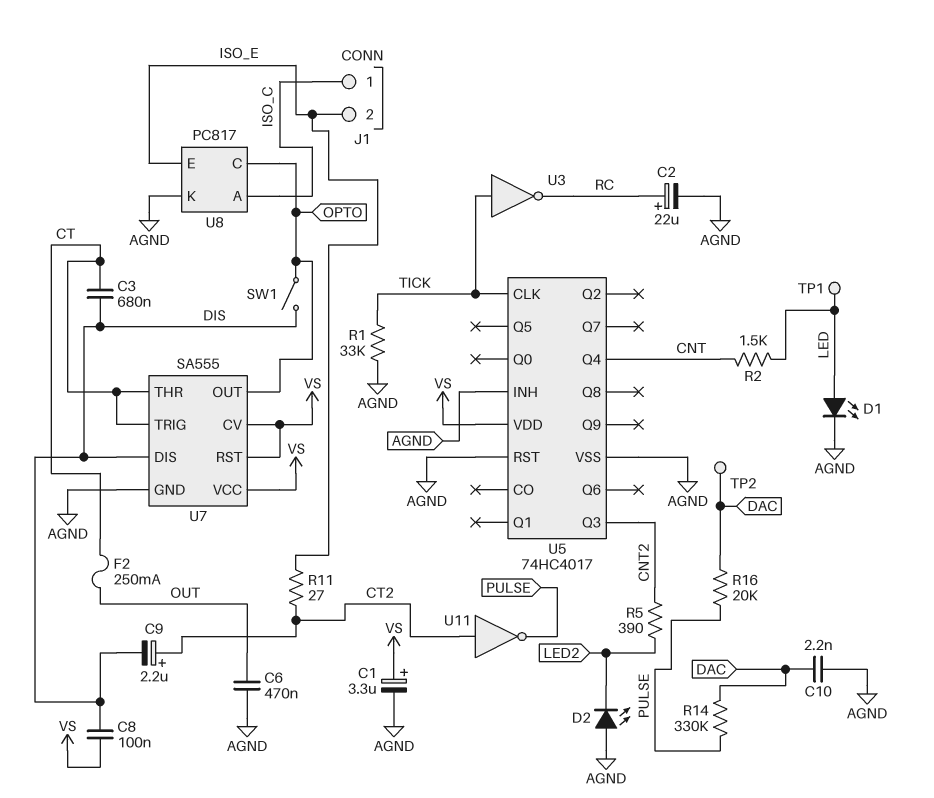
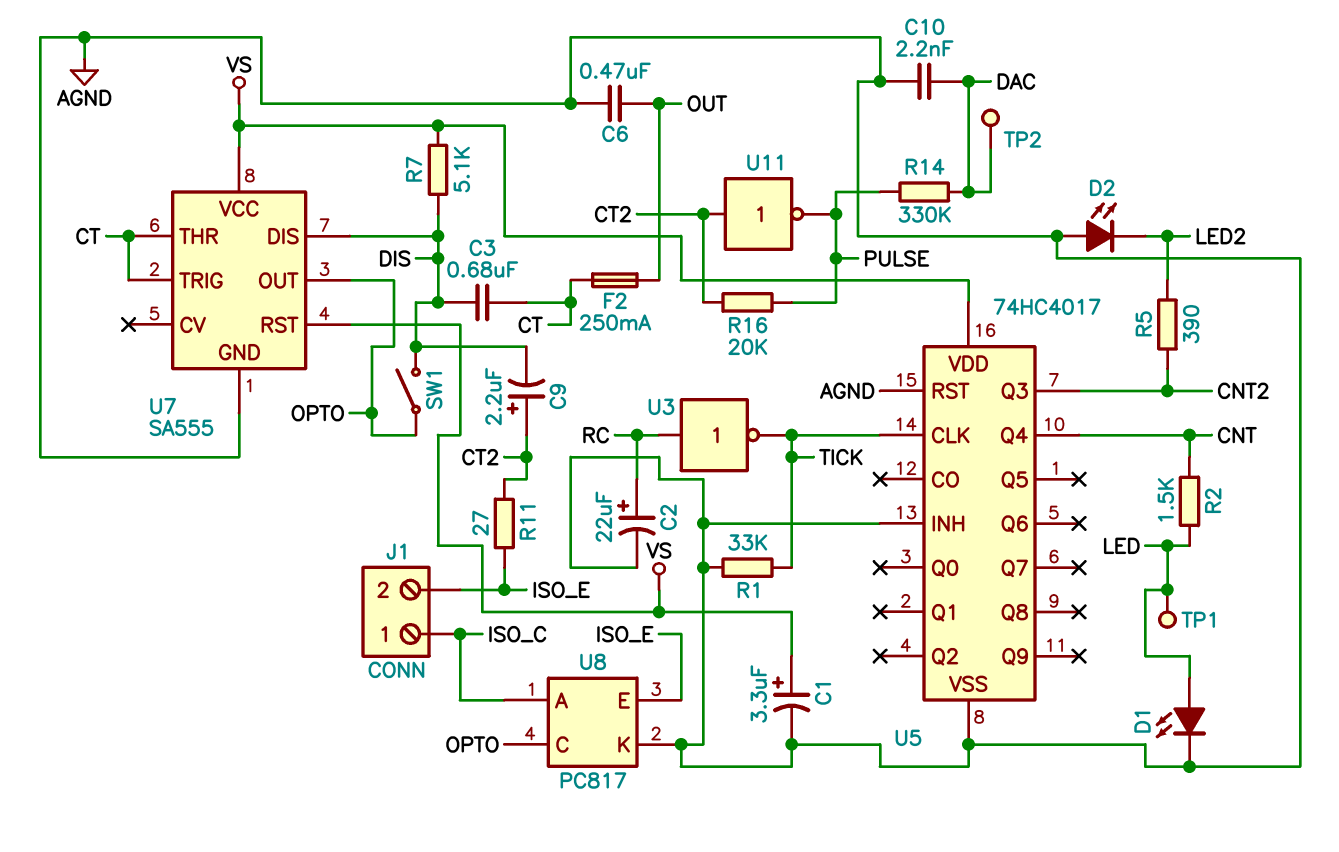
C8: 100nF (DIS, VS) -> none
R7: none -> 5.1k (DIS, VS)
R16: 20k (DAC, PULSE) -> 20k (CT2, PULSE)
U3: NOT (in TICK, out RC) -> NOT (in RC, out TICK)
U7 pin CV: VS -> none

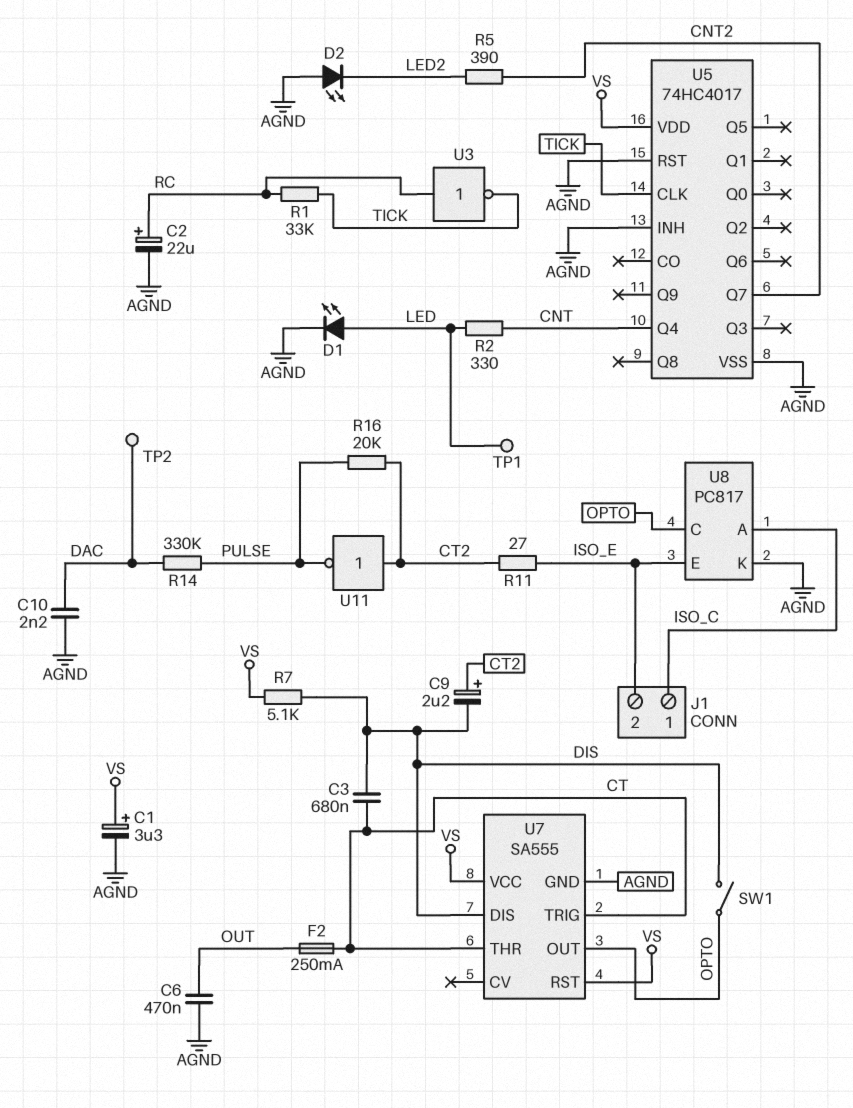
R1: 33k (AGND, TICK) -> 33k (RC, TICK)
R2: 1.5k (CNT, LED) -> 330 (CNT, LED)
U5 pin Q3: CNT2 -> none
U5 pin Q7: none -> CNT2

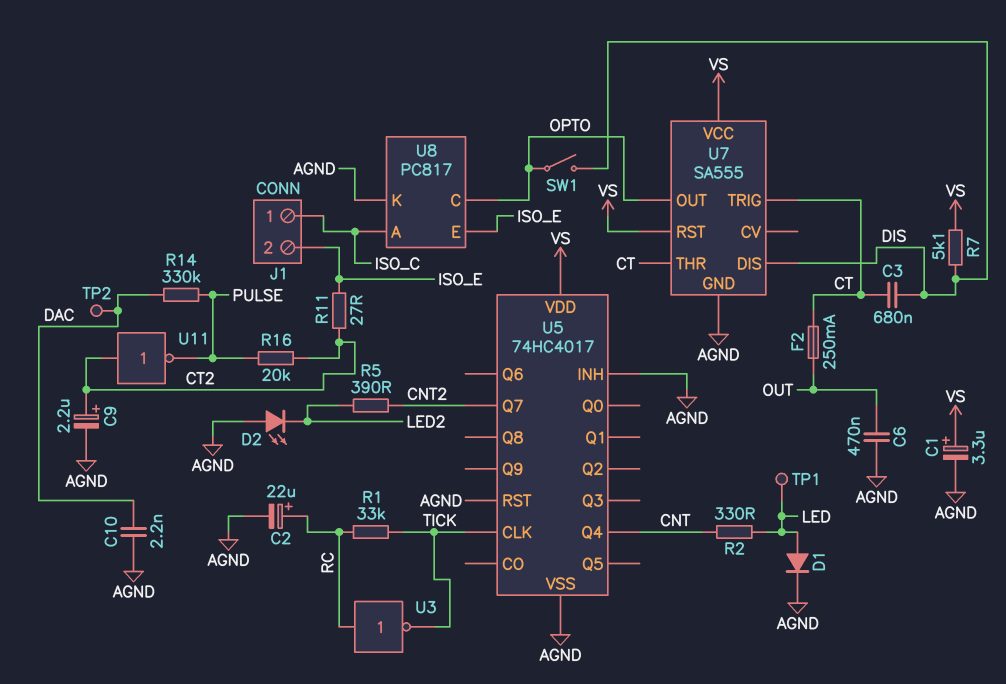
C9: 2.2uF (plus CT2, minus DIS) -> 2.2uF (plus CT2, minus AGND)
D1: LED (A LED, K AGND) -> diode (A LED, K AGND)

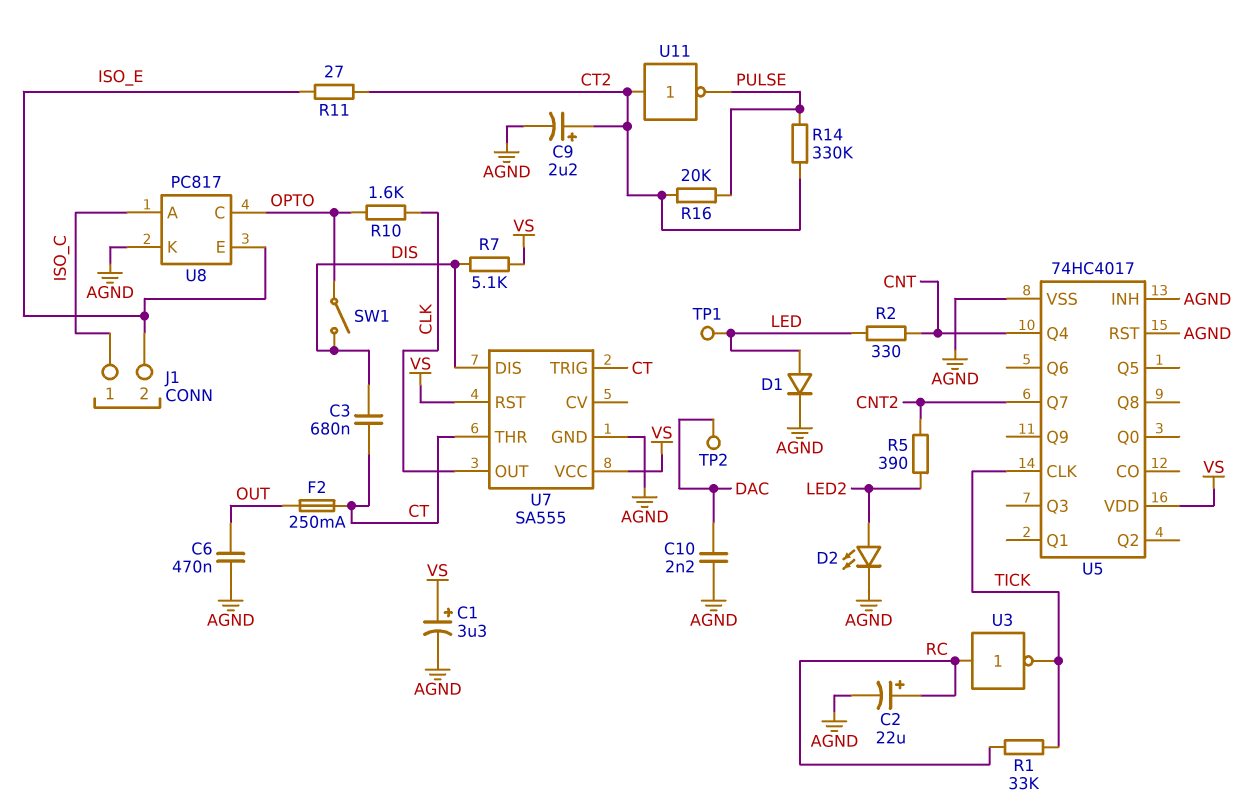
D2: LED (A AGND, K LED2) -> LED (A LED2, K AGND)
R10: none -> 1.6k (CLK, OPTO)
R14: 330k (DAC, PULSE) -> 330k (CT2, PULSE)
U7 pin OUT: OPTO -> CLK

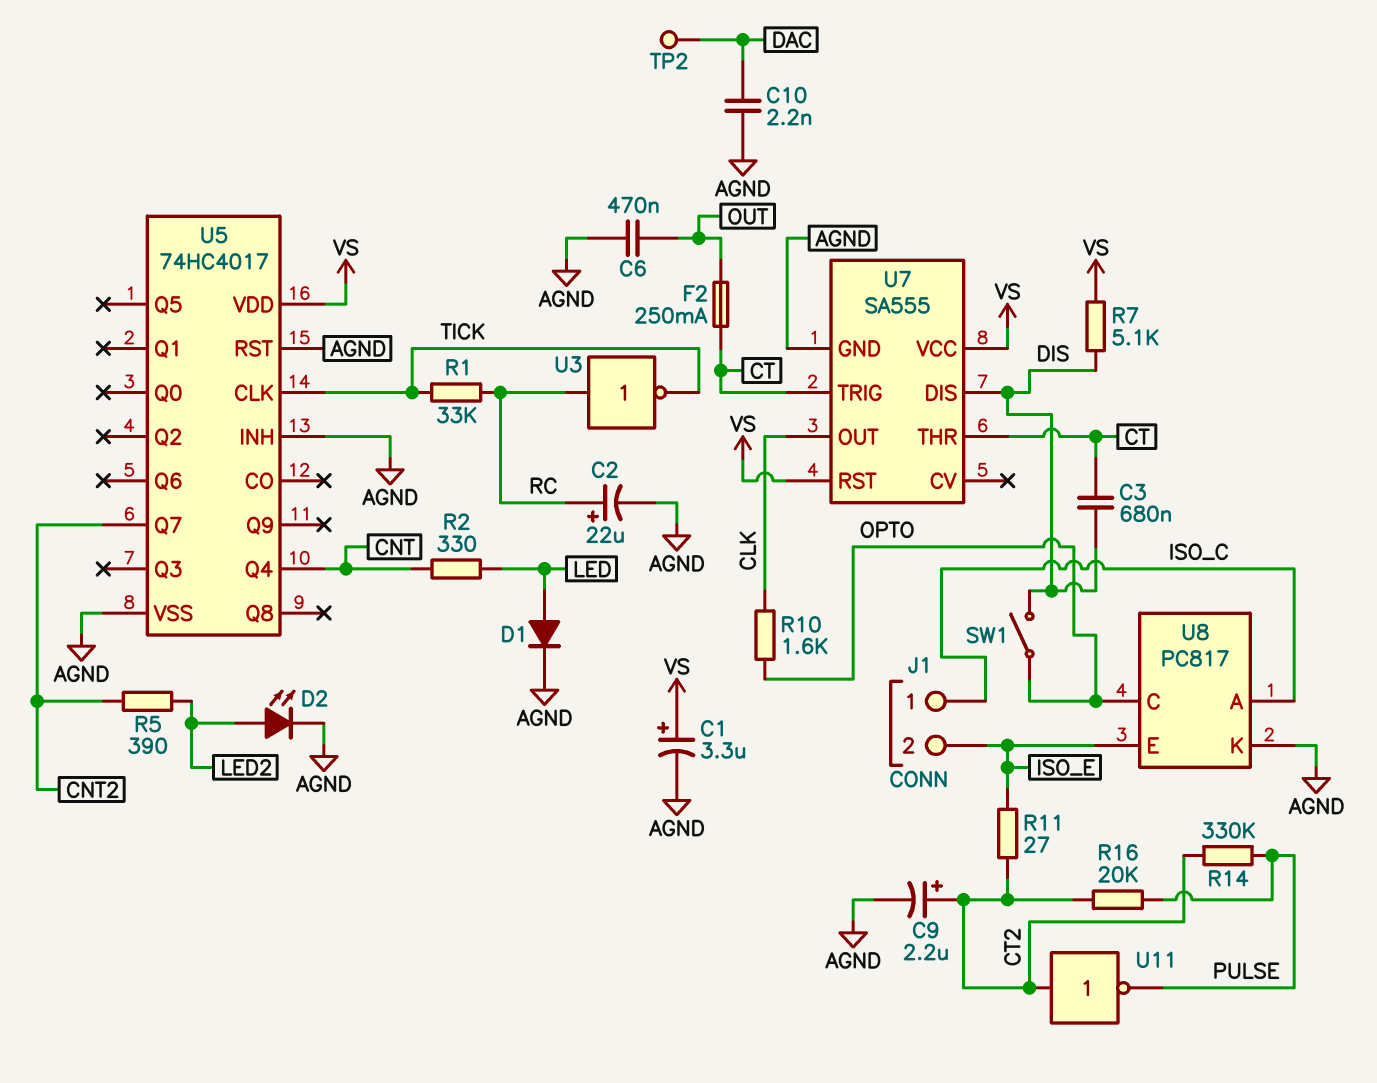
TP1: test point (LED) -> none

